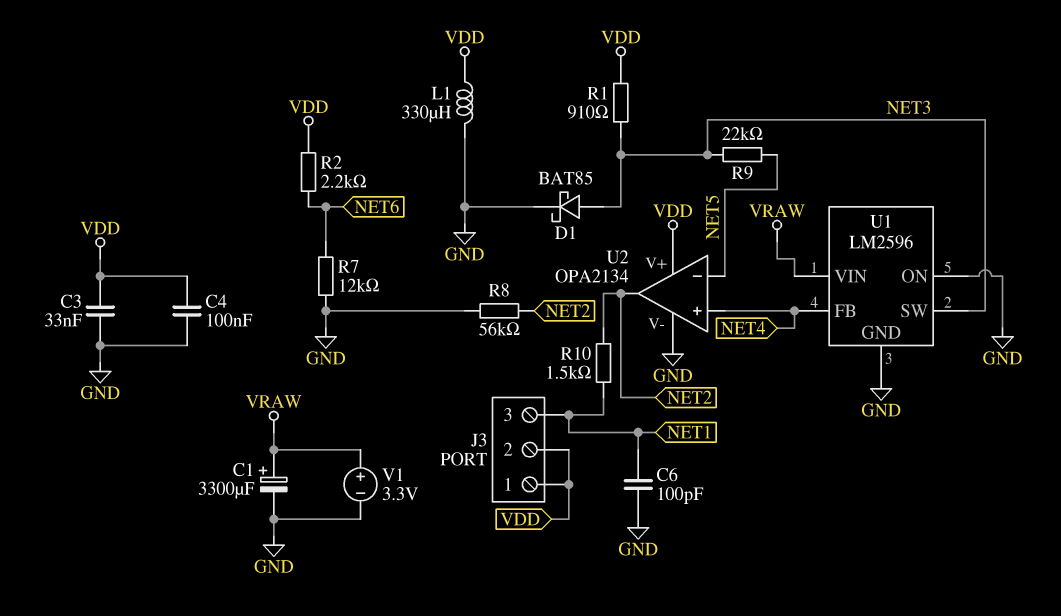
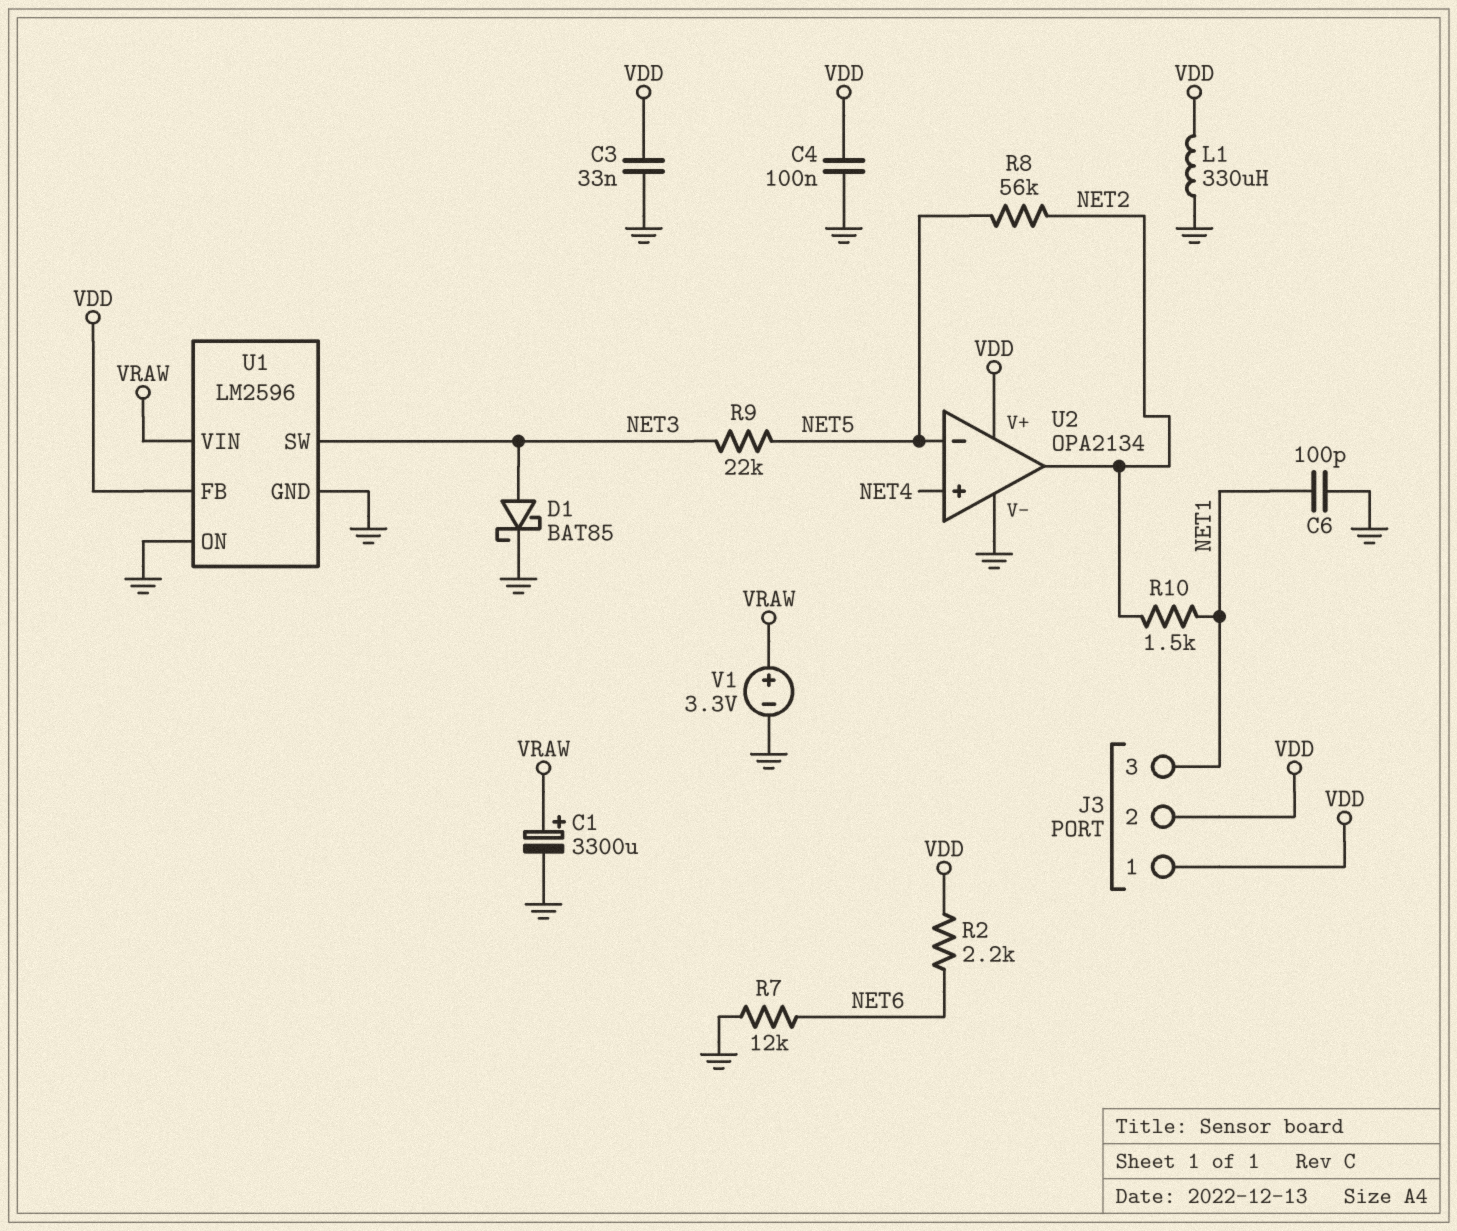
R1: 910 (NET3, VDD) -> none
R8: 56k (GND, NET2) -> 56k (NET2, NET5)
U1 pin FB: NET4 -> VDD

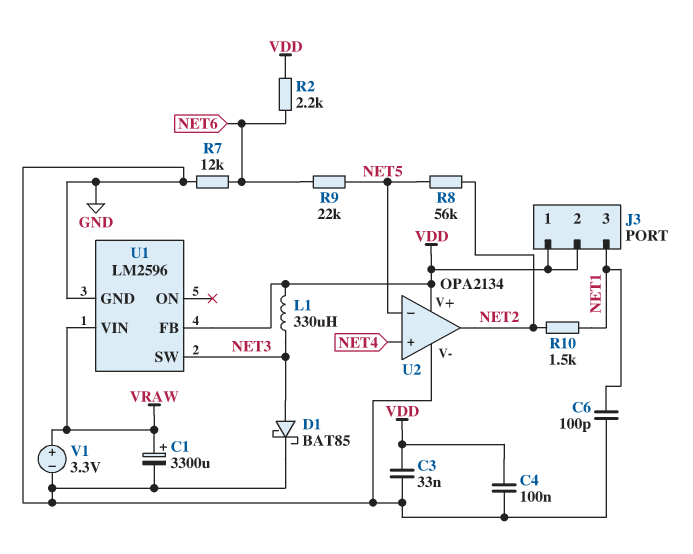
L1: 330uH (GND, VDD) -> 330uH (NET3, VDD)
R9: 22k (NET3, NET5) -> 22k (NET5, NET6)
U1 pin ON: GND -> none

